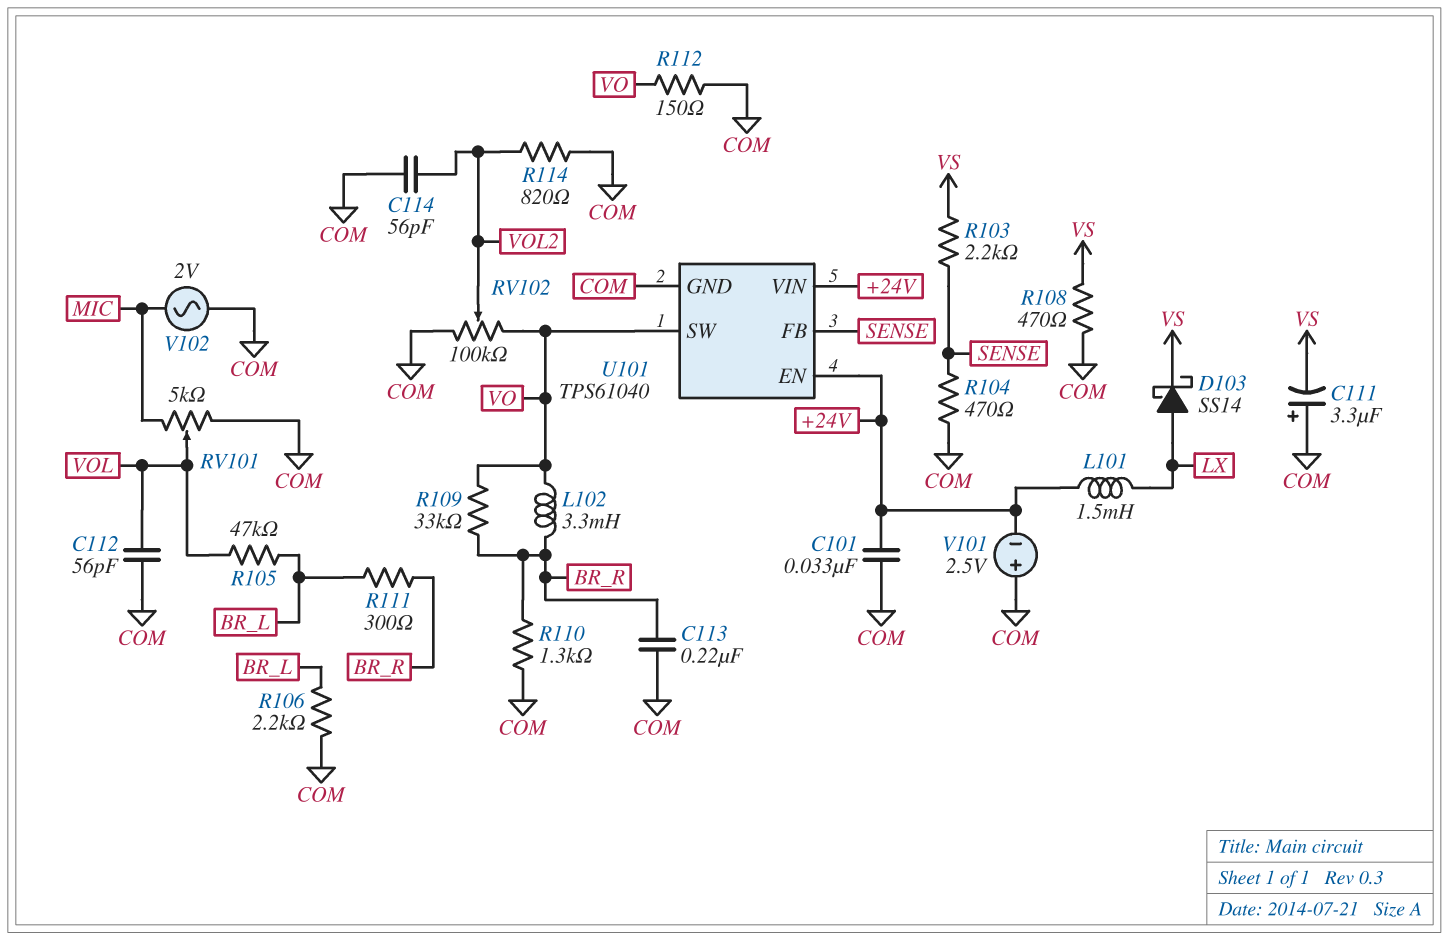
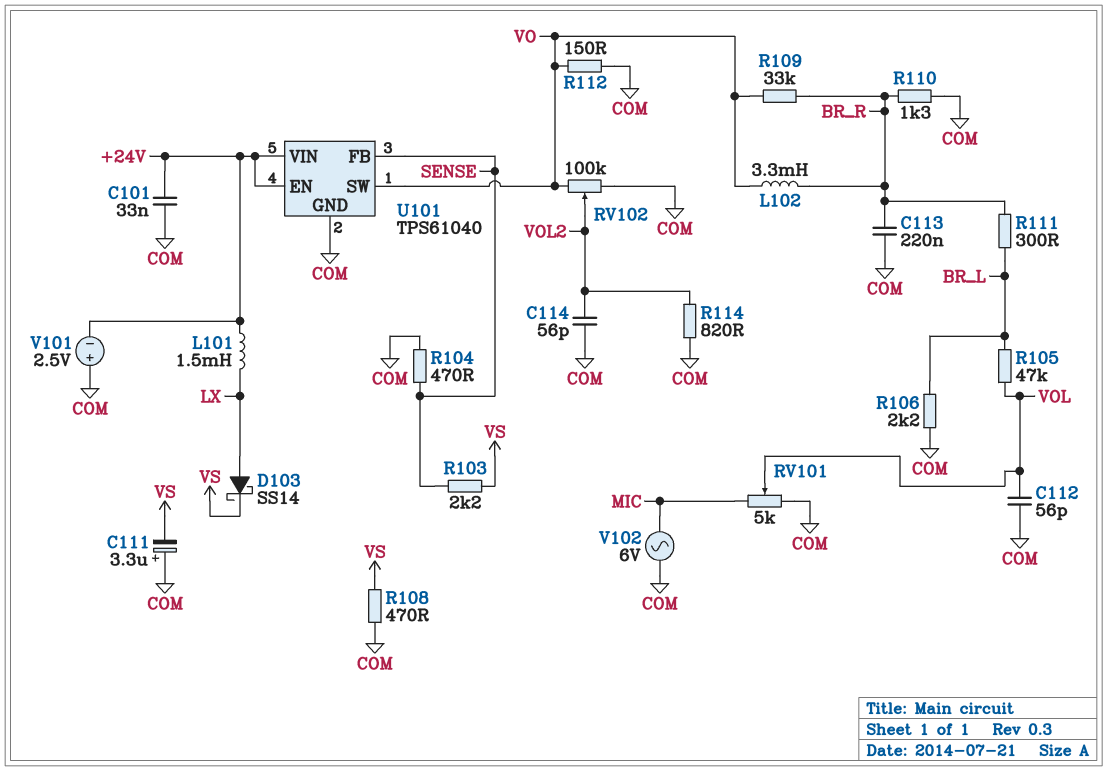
V102: AC 2V (COM, MIC) -> AC 6V (COM, MIC)

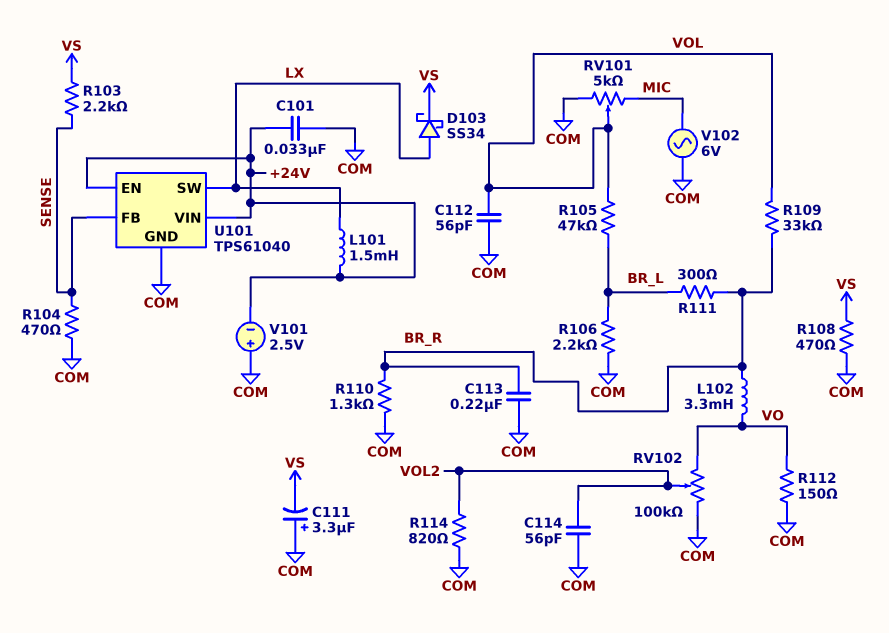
D103: schottky SS14 (A LX, K VS) -> schottky SS34 (A LX, K VS)
R109: 33k (BR_R, VO) -> 33k (BR_R, VOL)
U101 pin SW: VO -> LX

